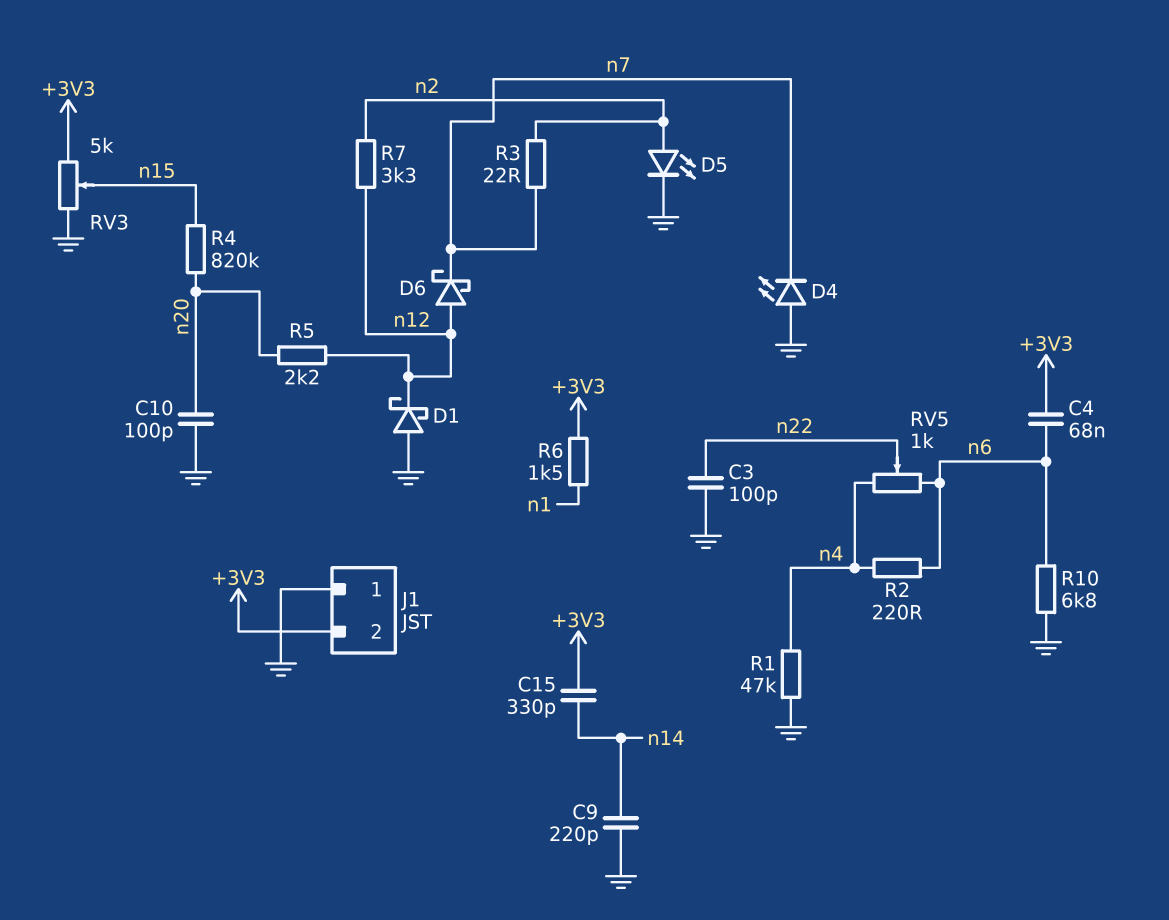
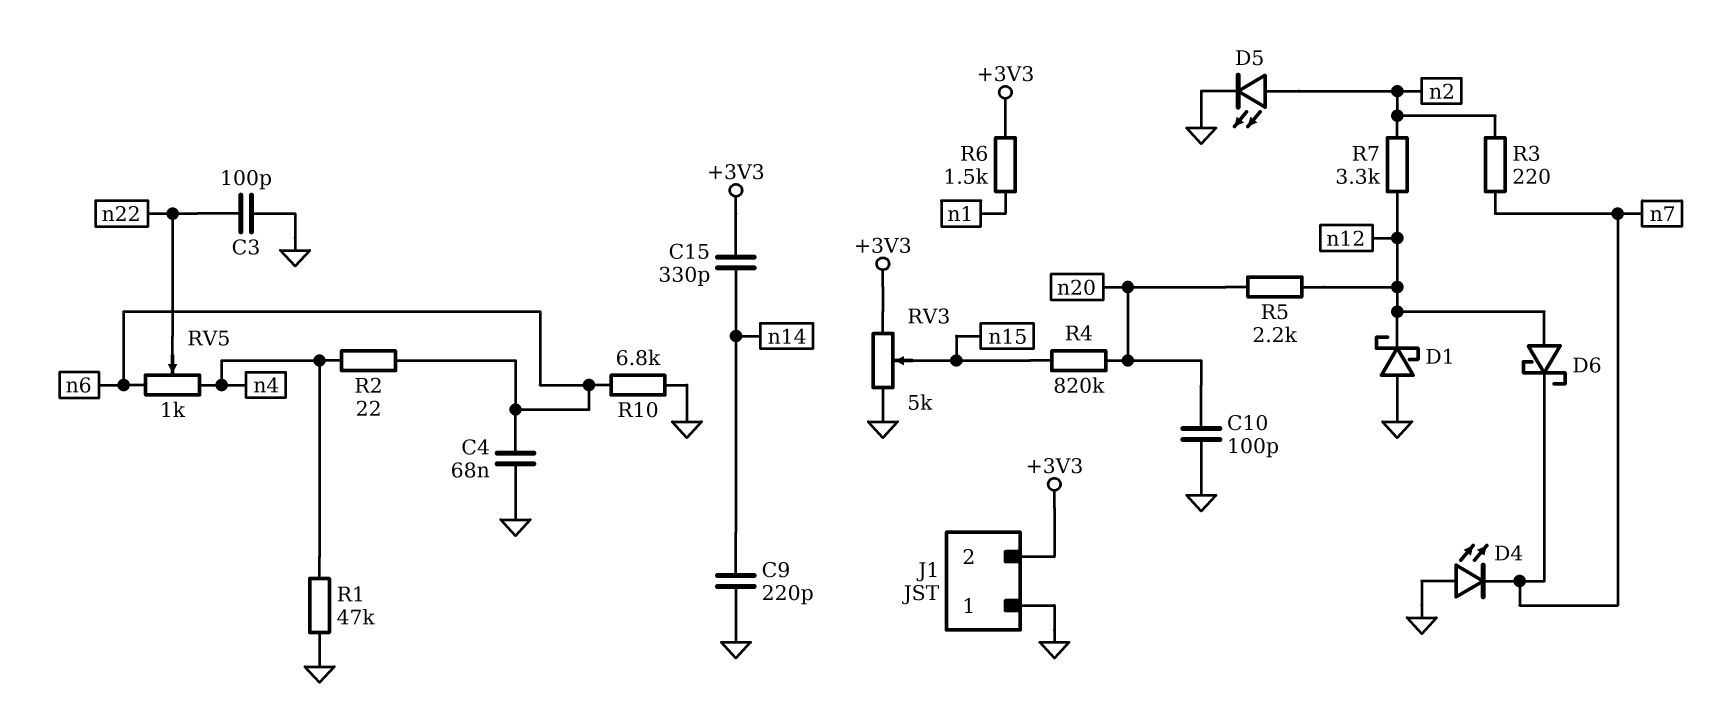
C4: 68nF (+3V3, n6) -> 68nF (GND, n6)
R2: 220 (n4, n6) -> 22 (n4, n6)
R3: 22 (n2, n7) -> 220 (n2, n7)

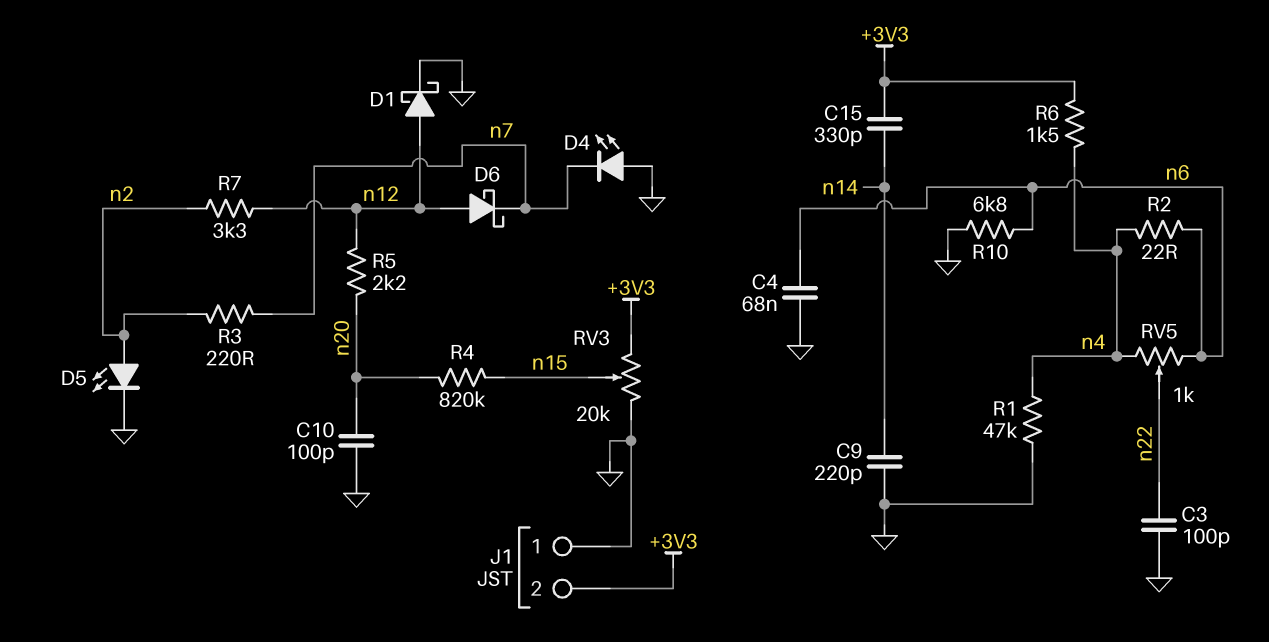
D1: schottky (A GND, K n12) -> schottky (A n12, K GND)
R6: 1.5k (+3V3, n1) -> 1.5k (+3V3, n4)
RV3: 5k (+3V3, GND, wiper n15) -> 20k (+3V3, GND, wiper n15)

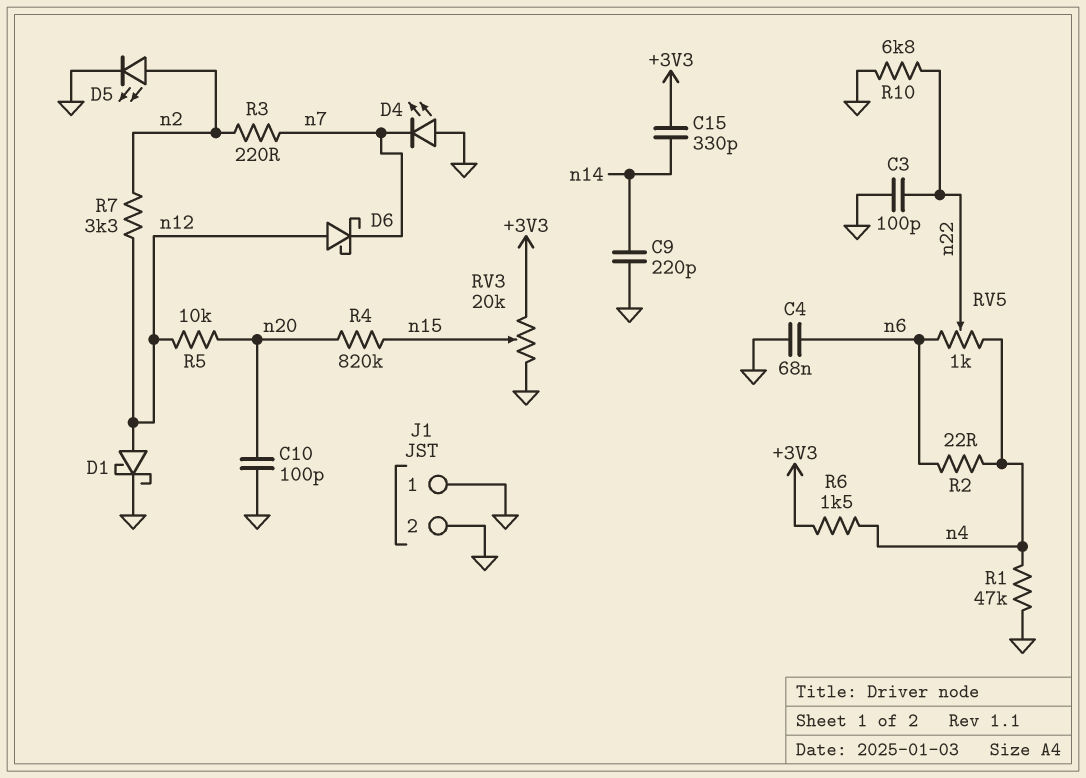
J1 pin 2: +3V3 -> GND
R5: 2.2k (n12, n20) -> 10k (n12, n20)
R10: 6.8k (GND, n6) -> 6.8k (GND, n22)

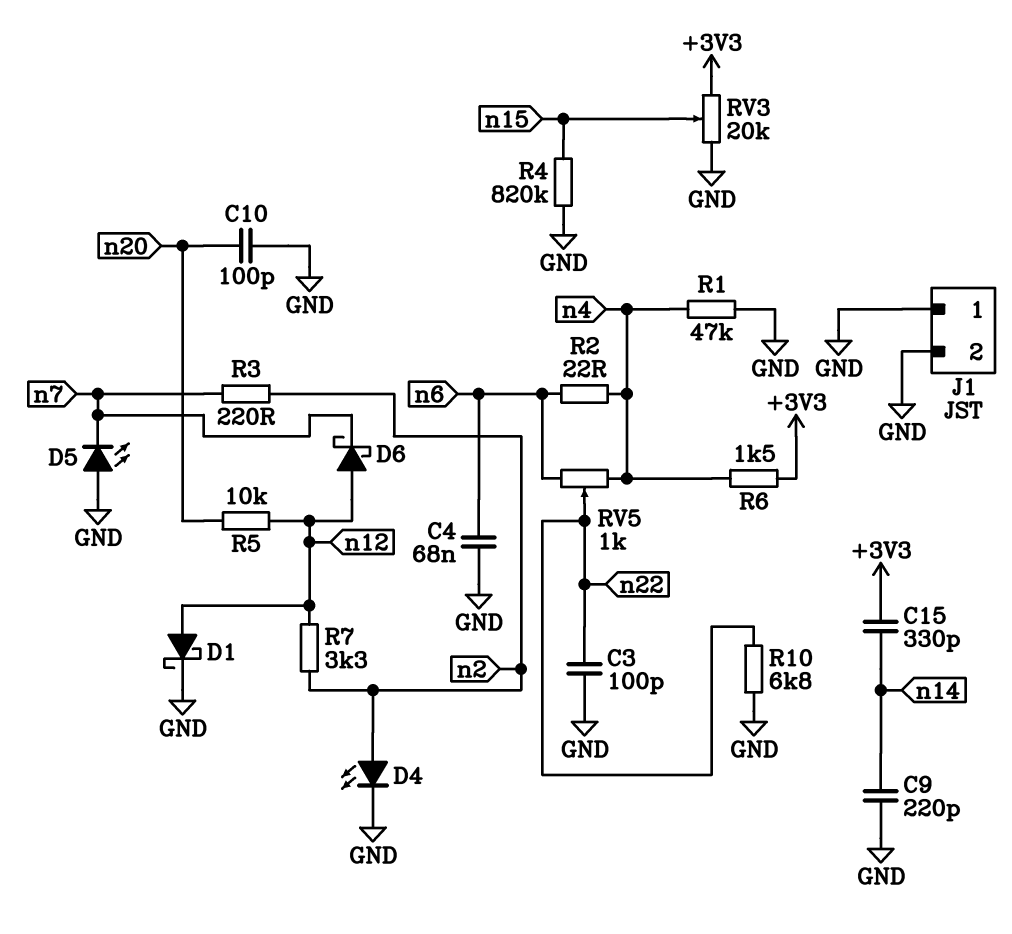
D4: LED (A GND, K n7) -> LED (A n2, K GND)
D5: LED (A n2, K GND) -> LED (A GND, K n7)
R4: 820k (n15, n20) -> 820k (GND, n15)

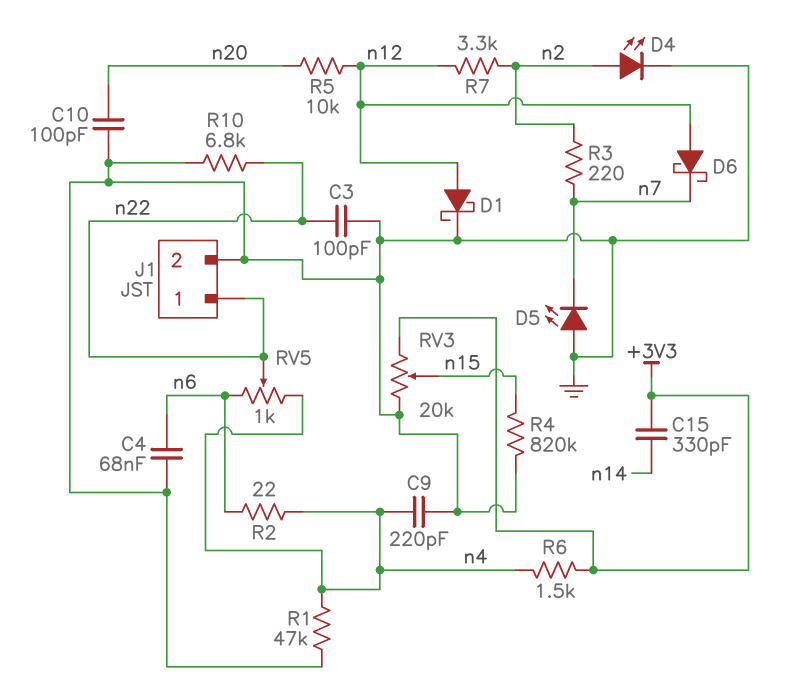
C9: 220pF (GND, n14) -> 220pF (GND, n4)
J1 pin 1: GND -> n22

